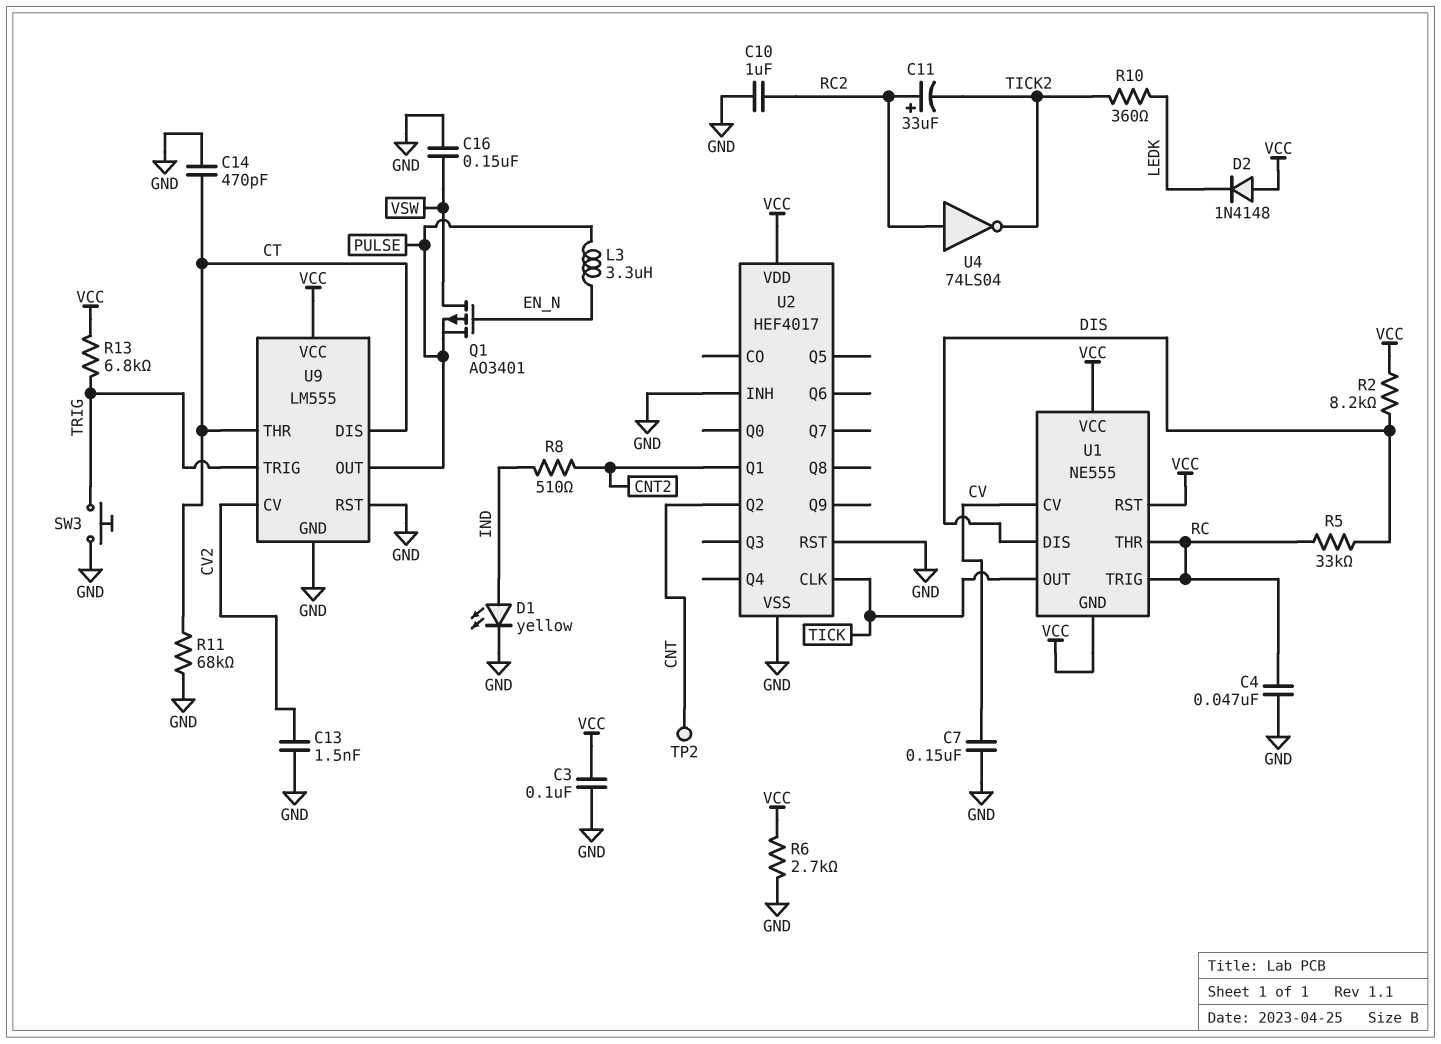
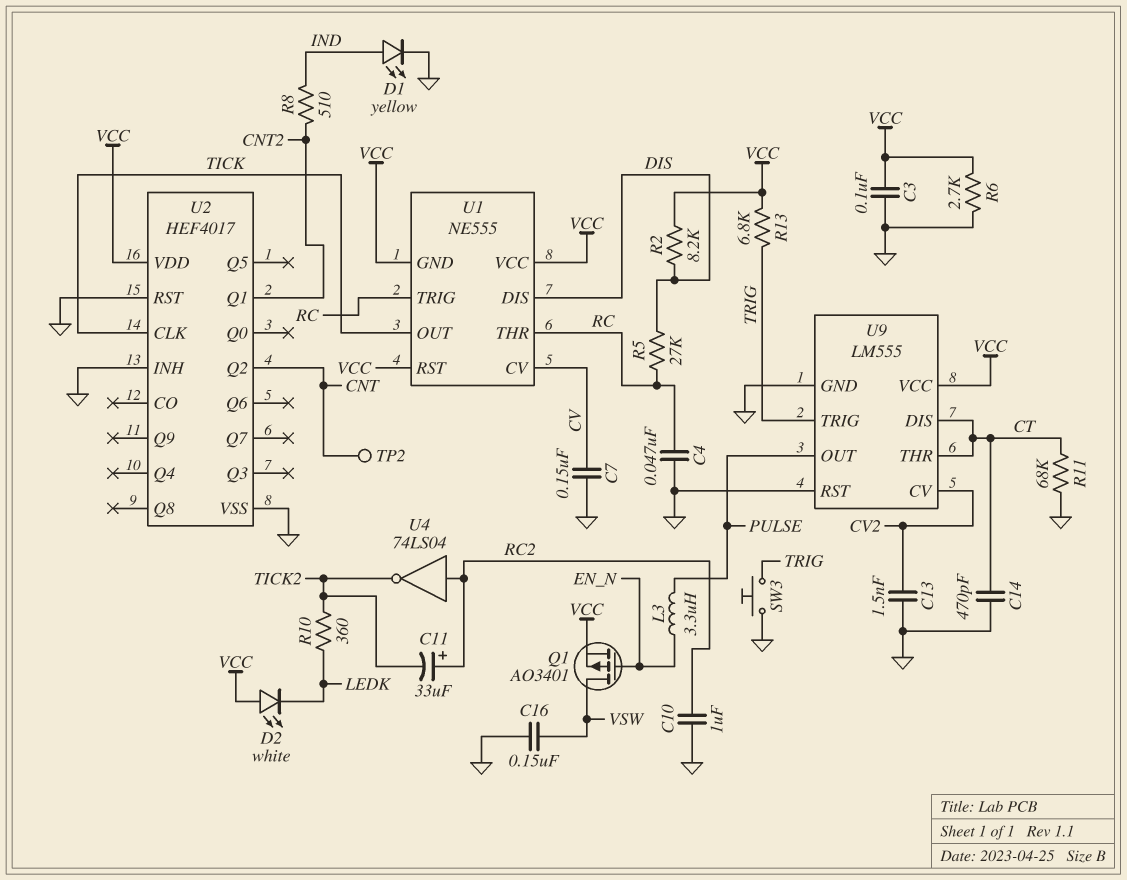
D2: diode 1N4148 (A VCC, K LEDK) -> LED white (A VCC, K LEDK)
Q1: PMOS AO3401 (G EN_N, D VSW, S PULSE) -> PMOS AO3401 (G EN_N, D VSW, S VCC)
R5: 33k (DIS, RC) -> 27k (DIS, RC)

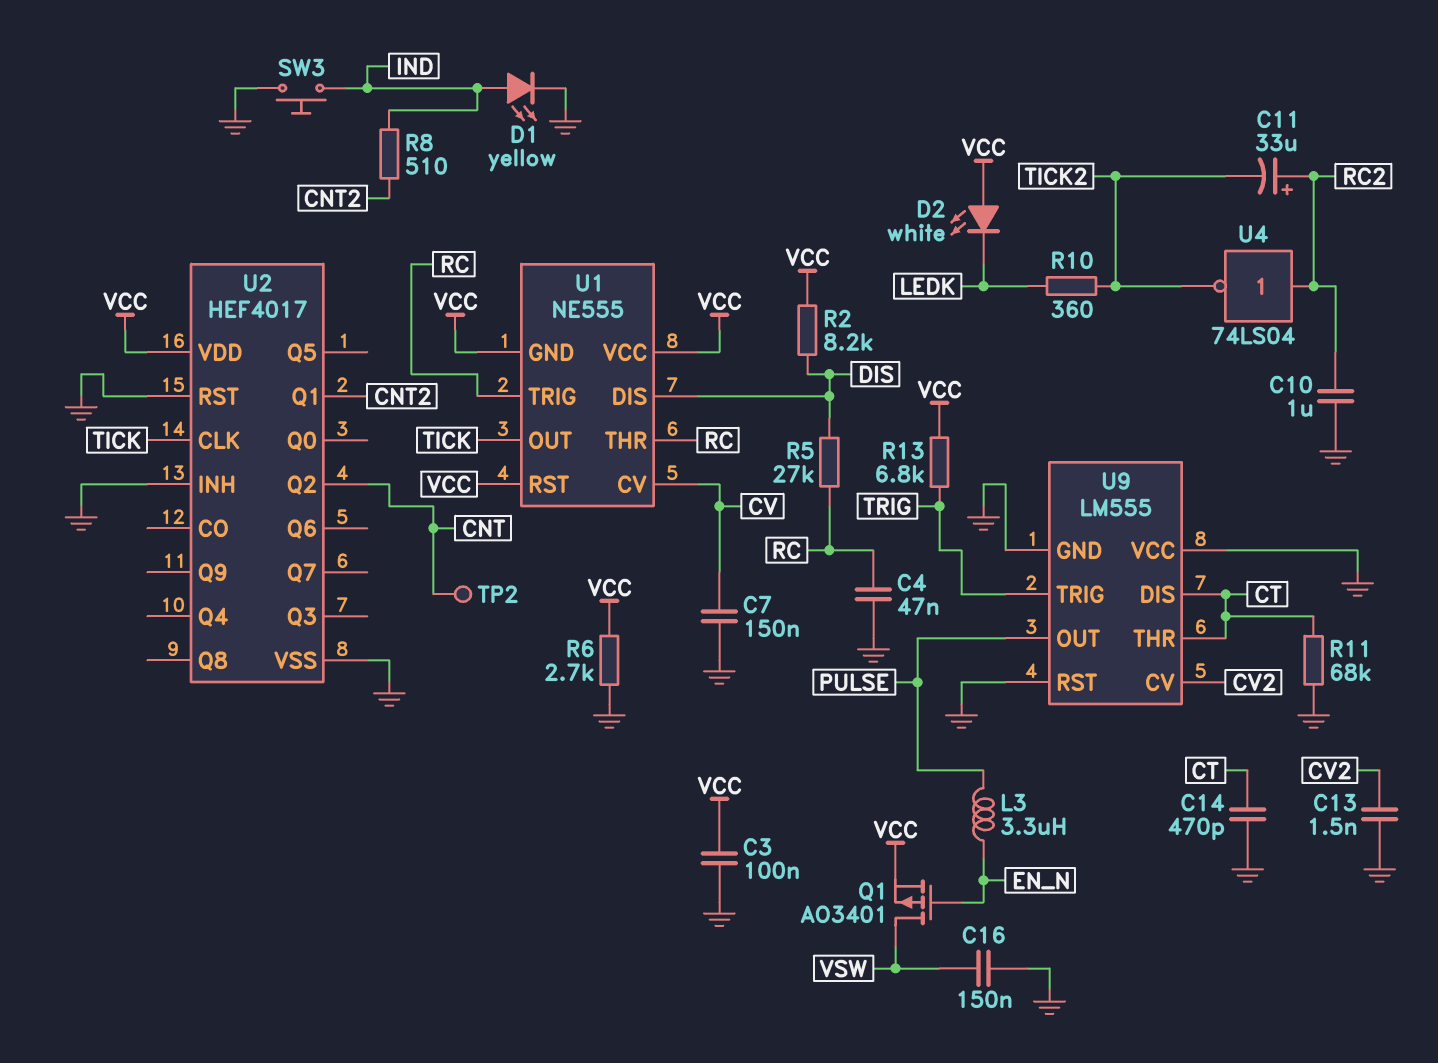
SW3: button (GND, TRIG) -> button (GND, IND)
U9 pin VCC: VCC -> GND

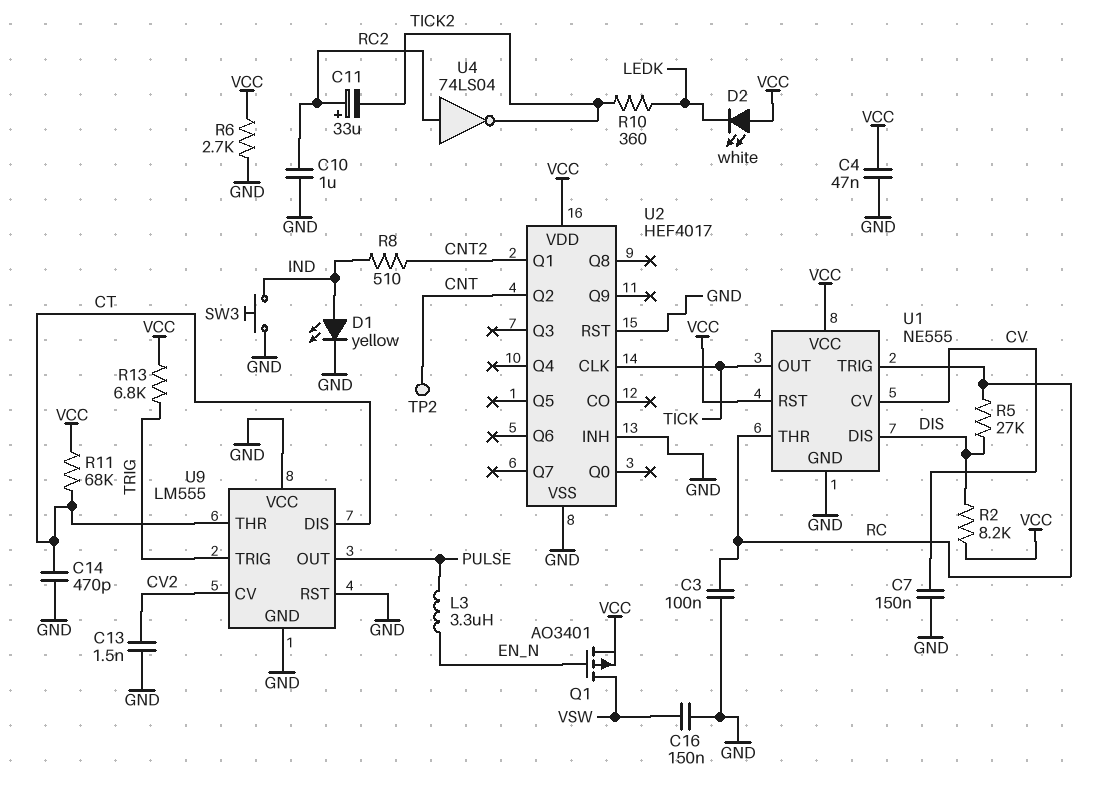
C3: 100nF (GND, VCC) -> 100nF (GND, RC)
C4: 47nF (GND, RC) -> 47nF (GND, VCC)
R11: 68k (CT, GND) -> 68k (CT, VCC)
U1 pin GND: VCC -> GND

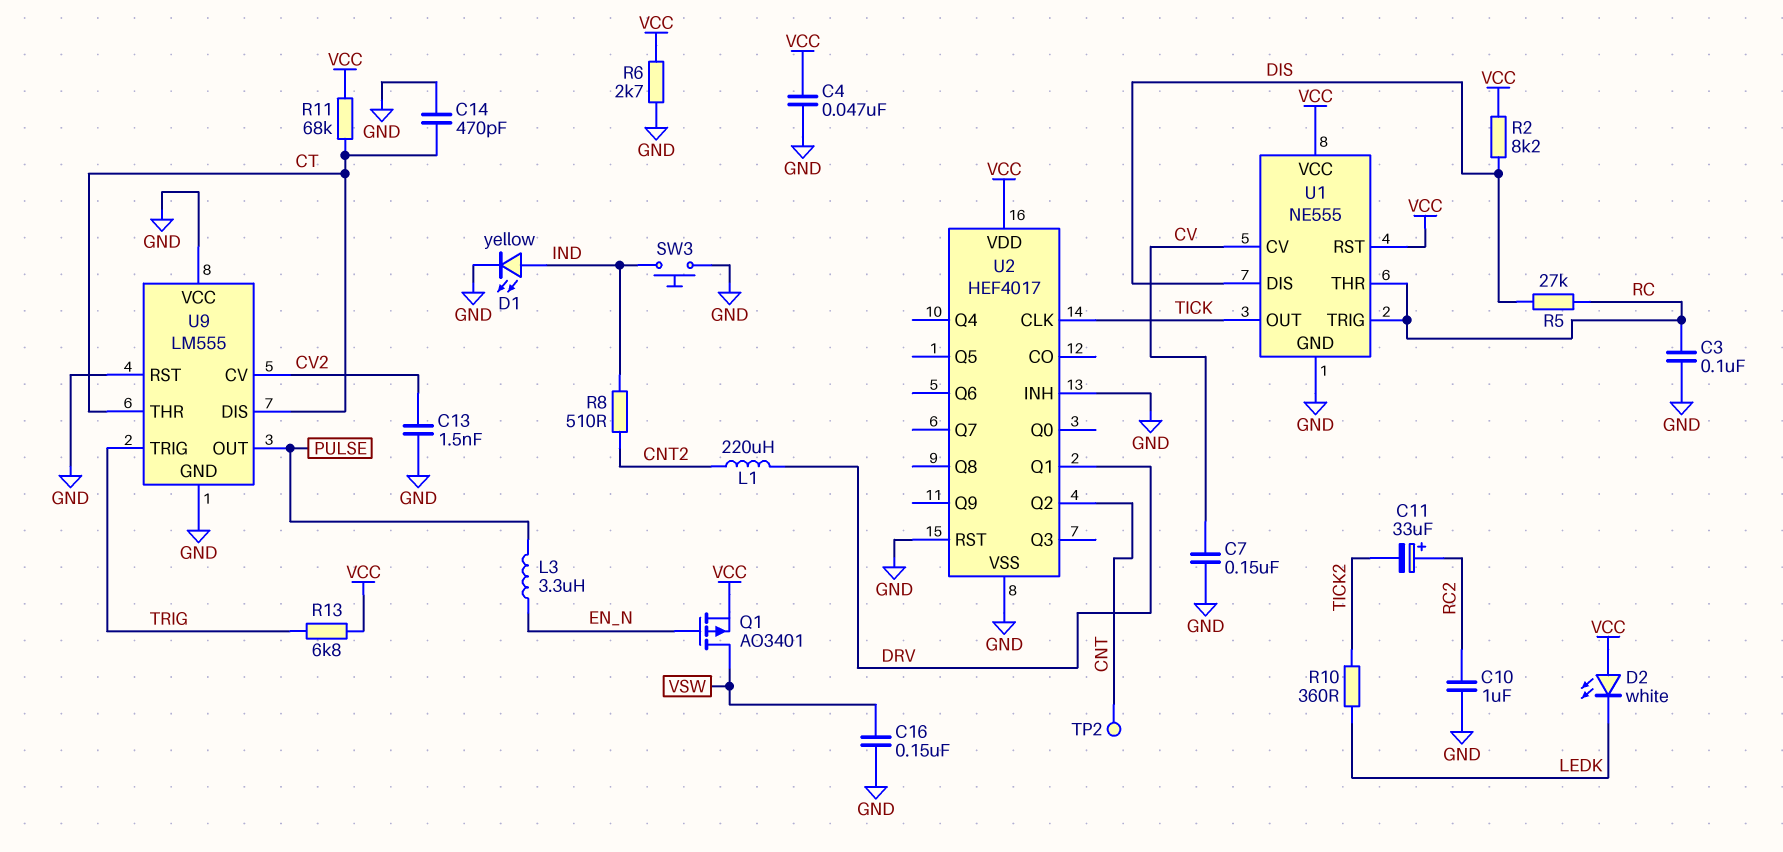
L1: none -> 220uH (CNT2, DRV)
U2 pin Q1: CNT2 -> DRV
U4: NOT 74LS04 (in RC2, out TICK2) -> none

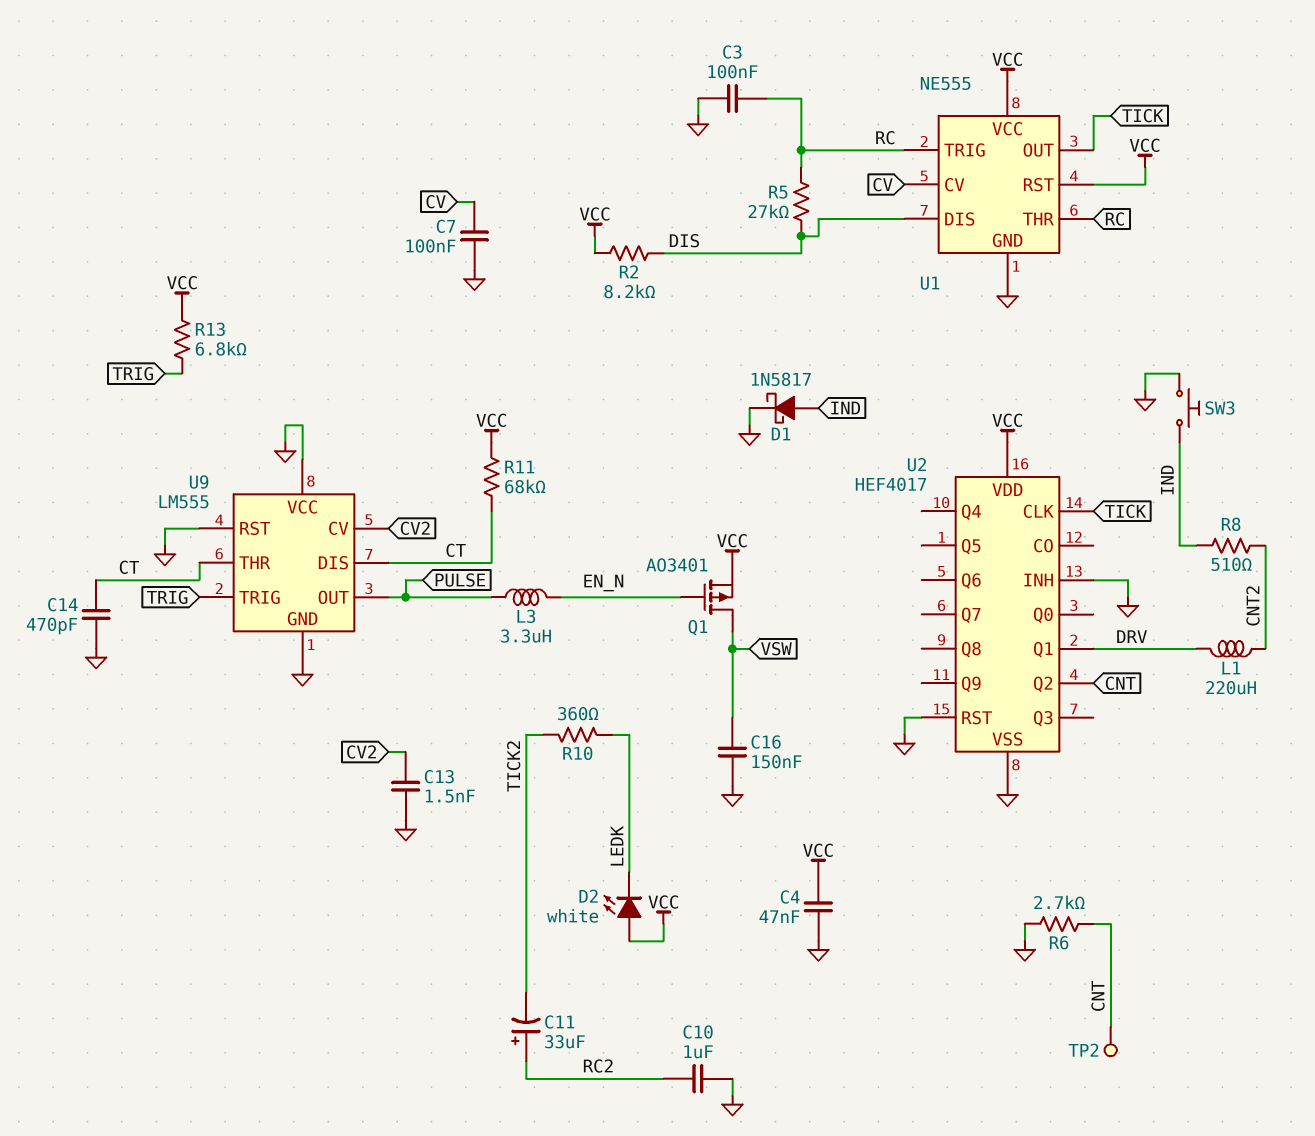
C7: 150nF (CV, GND) -> 100nF (CV, GND)
D1: LED yellow (A IND, K GND) -> schottky 1N5817 (A IND, K GND)
R6: 2.7k (GND, VCC) -> 2.7k (CNT, GND)

